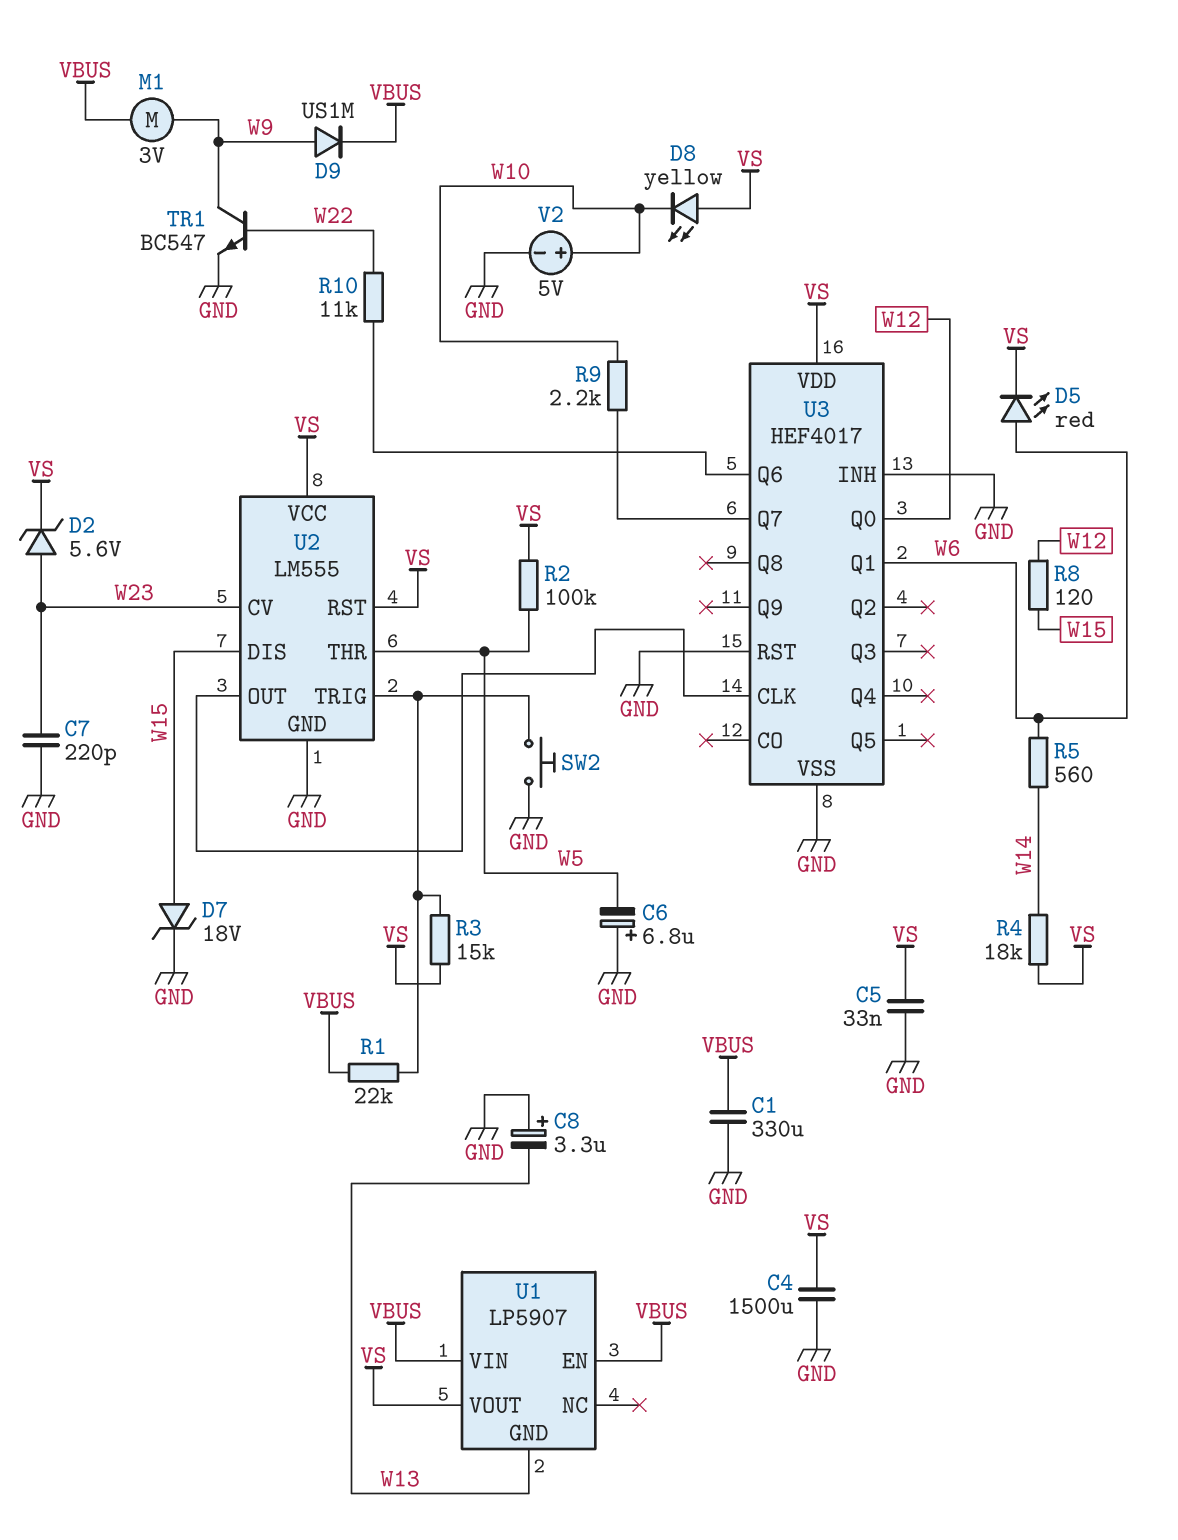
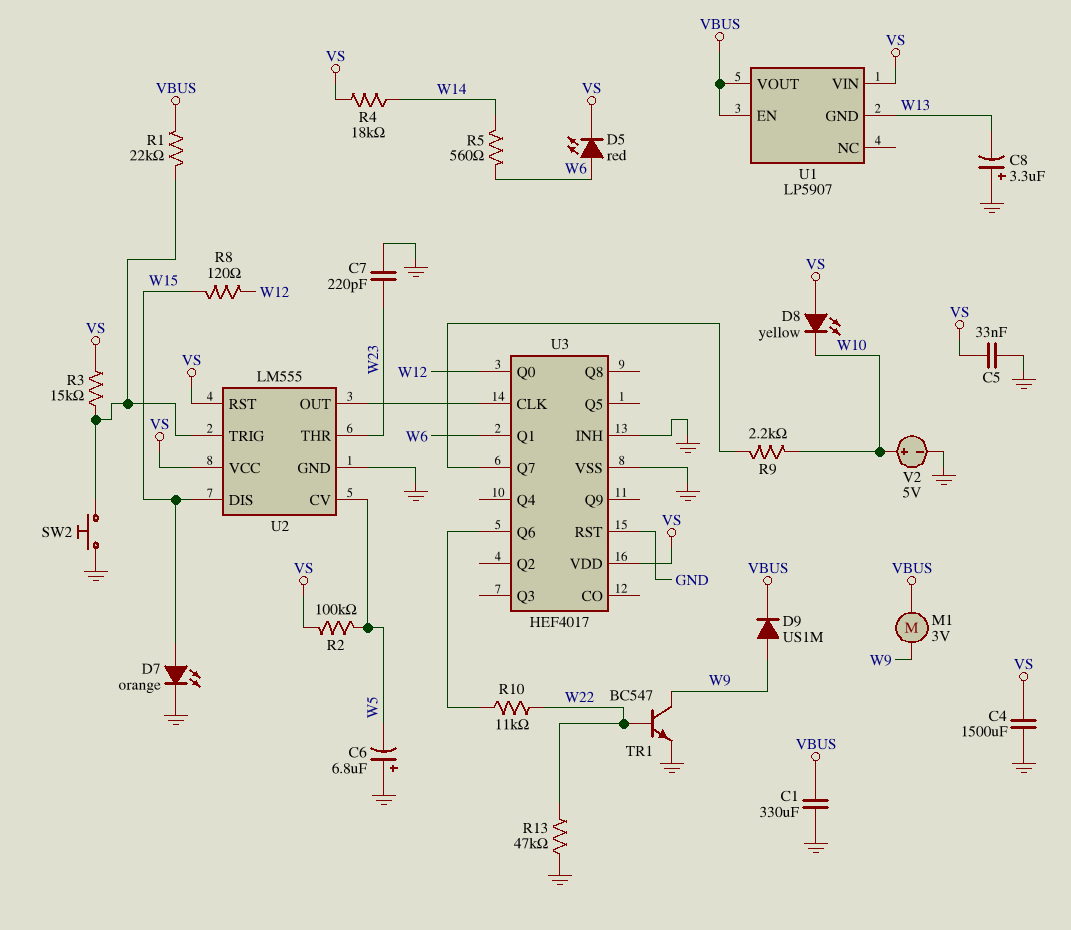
D2: zener 5.6V (A W23, K VS) -> none
D7: zener 18V (A W15, K GND) -> LED orange (A W15, K GND)
R13: none -> 47k (GND, W22)
U1 pin VIN: VBUS -> VS
U1 pin VOUT: VS -> VBUS
U2 pin CV: W23 -> W5
U2 pin THR: W5 -> W23

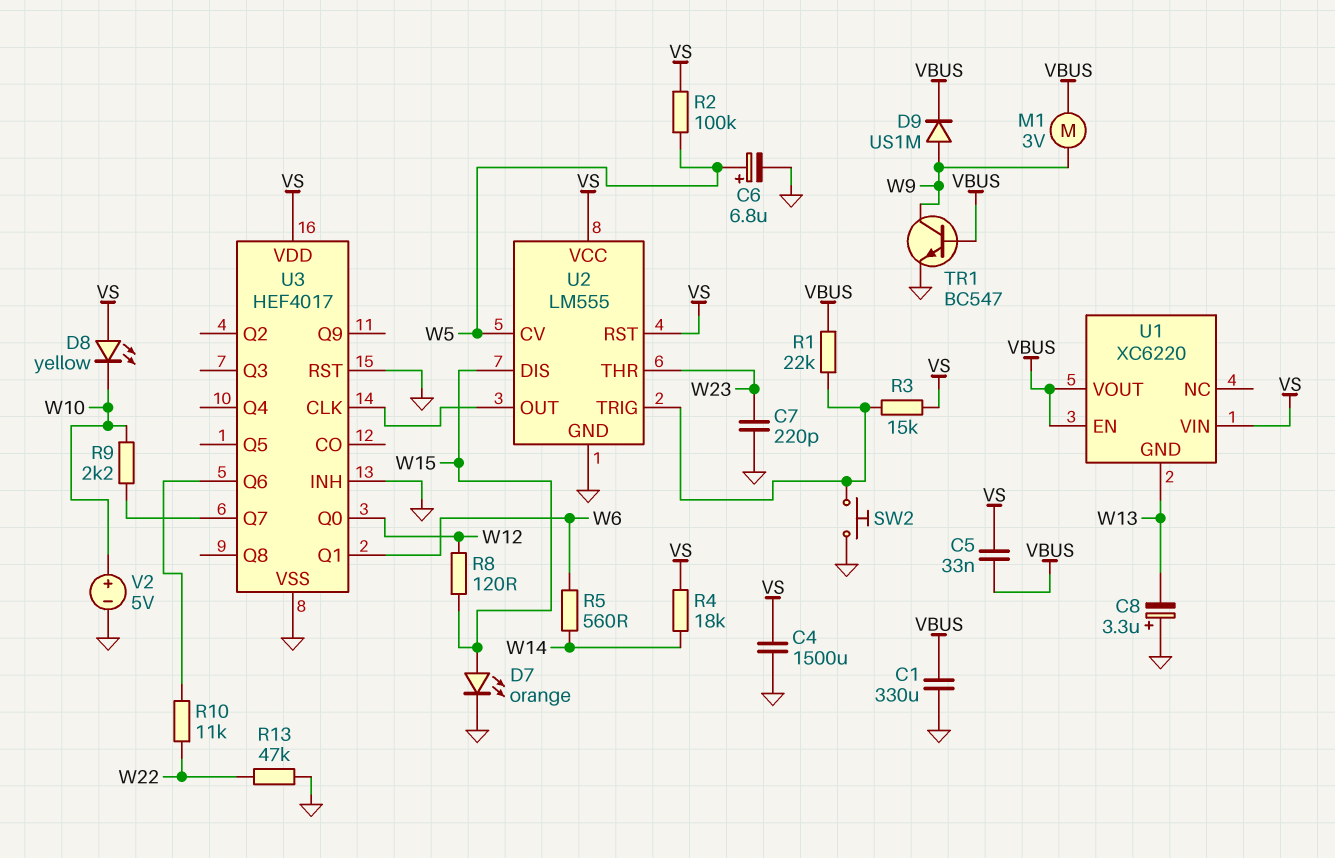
C5: 33nF (GND, VS) -> 33nF (VBUS, VS)
C6: 6.8uF (plus GND, minus W5) -> 6.8uF (plus W5, minus GND)
D5: LED red (A W6, K VS) -> none
TR1: NPN BC547 (B W22, C W9, E GND) -> NPN BC547 (B VBUS, C W9, E GND)
U1: LP5907 -> XC6220

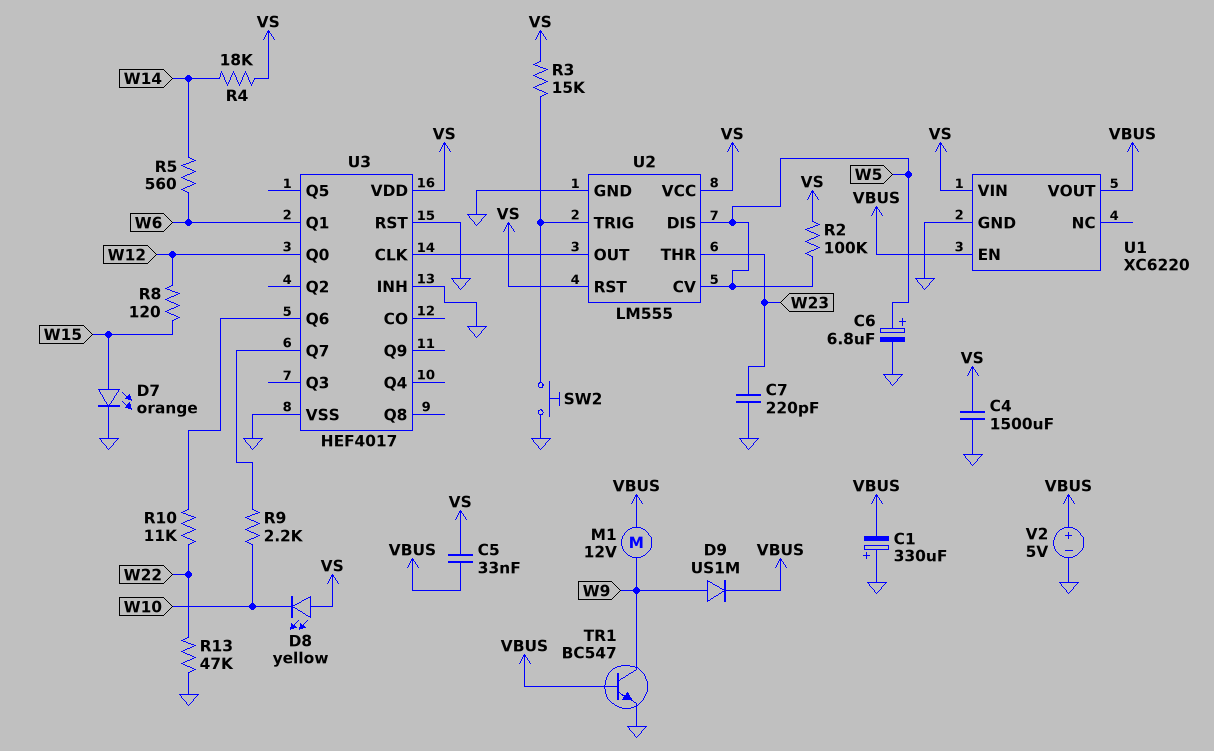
C1: 330uF (GND, VBUS) -> 330uF (plus GND, minus VBUS)
C8: 3.3uF (plus GND, minus W13) -> none
M1: motor 3V (VBUS, W9) -> motor 12V (VBUS, W9)
R1: 22k (U2/TRIG, VBUS) -> none
U1 pin GND: W13 -> GND
U2 pin DIS: W15 -> W5
V2: 5V (plus W10, minus GND) -> 5V (plus VBUS, minus GND)

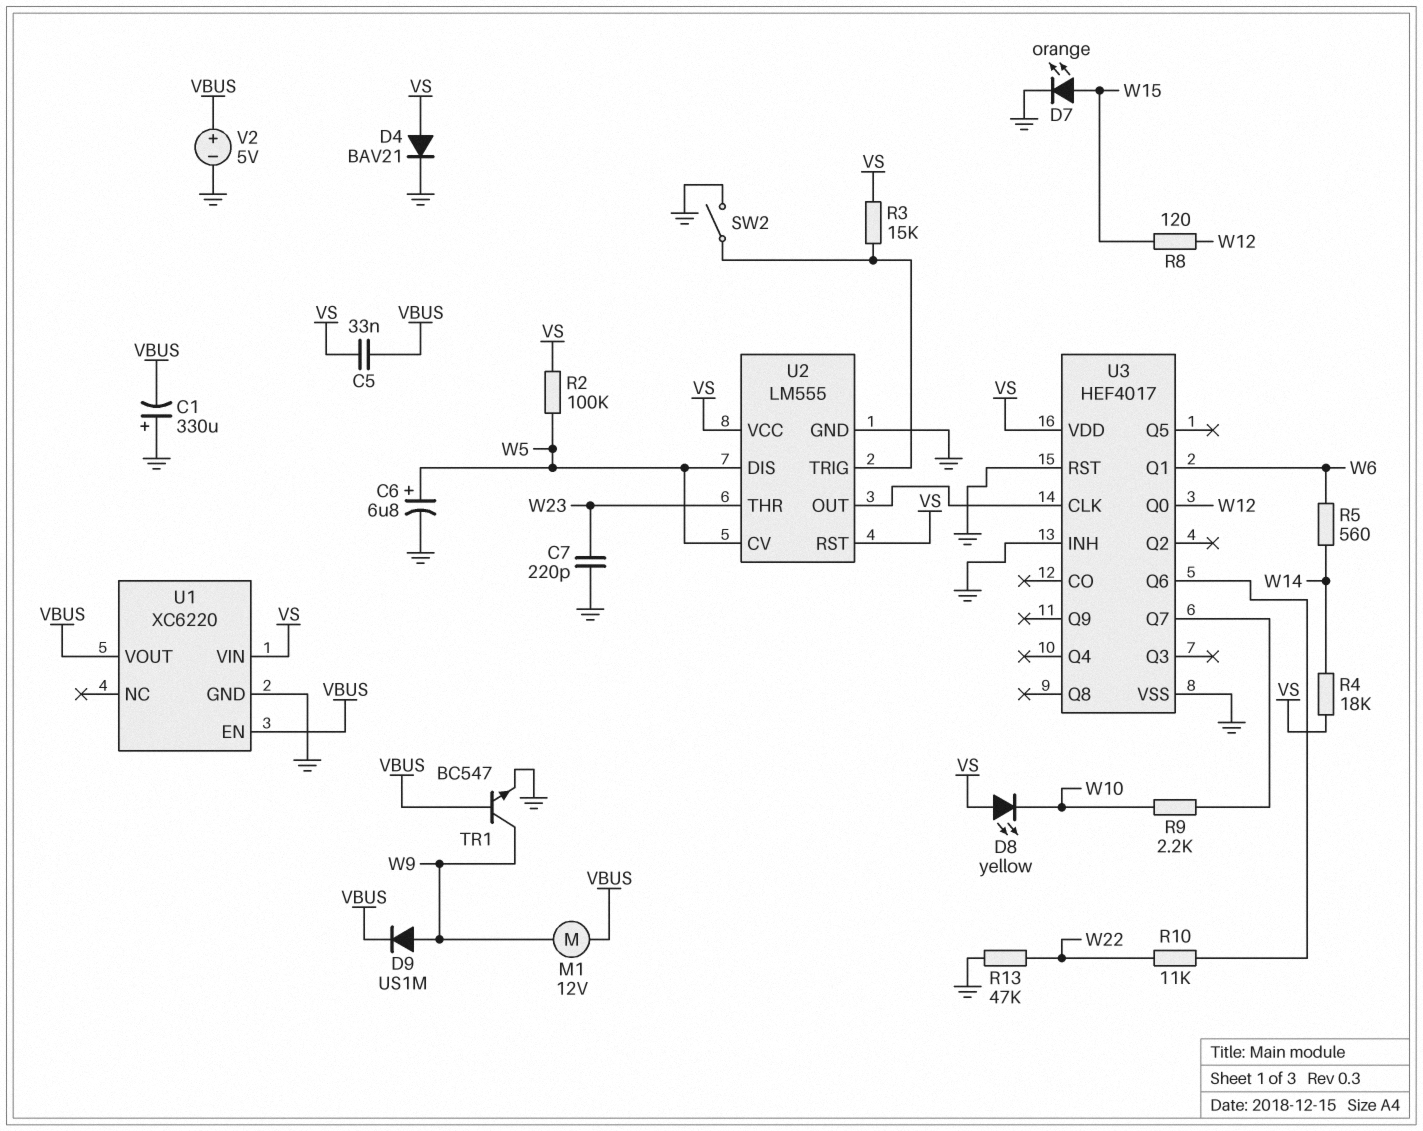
C4: 1500uF (GND, VS) -> none
D4: none -> diode BAV21 (A VS, K GND)
SW2: button (GND, U2/TRIG) -> switch (GND, U2/TRIG)

